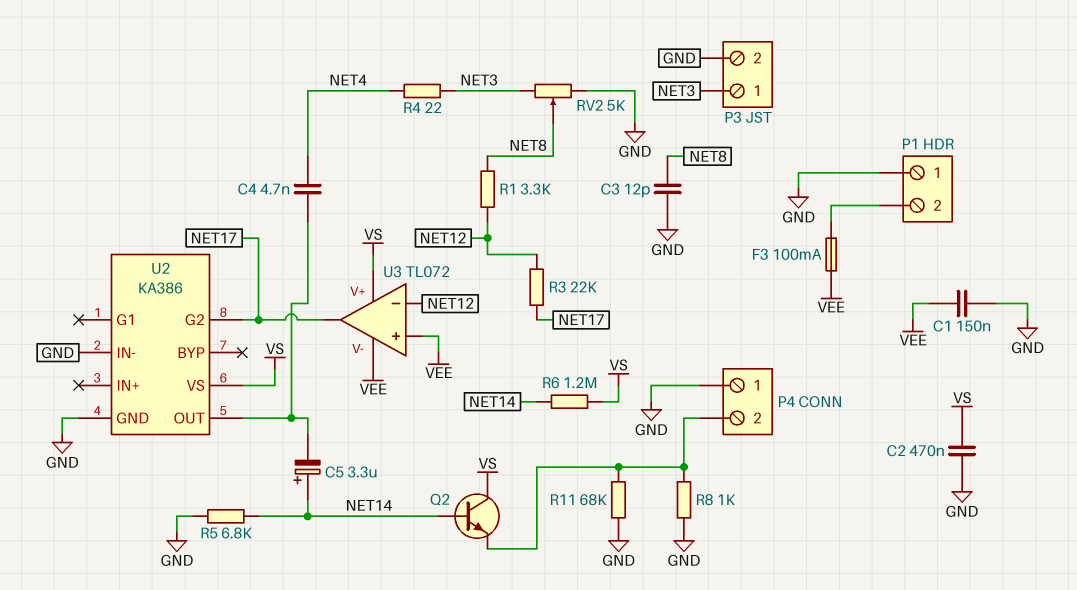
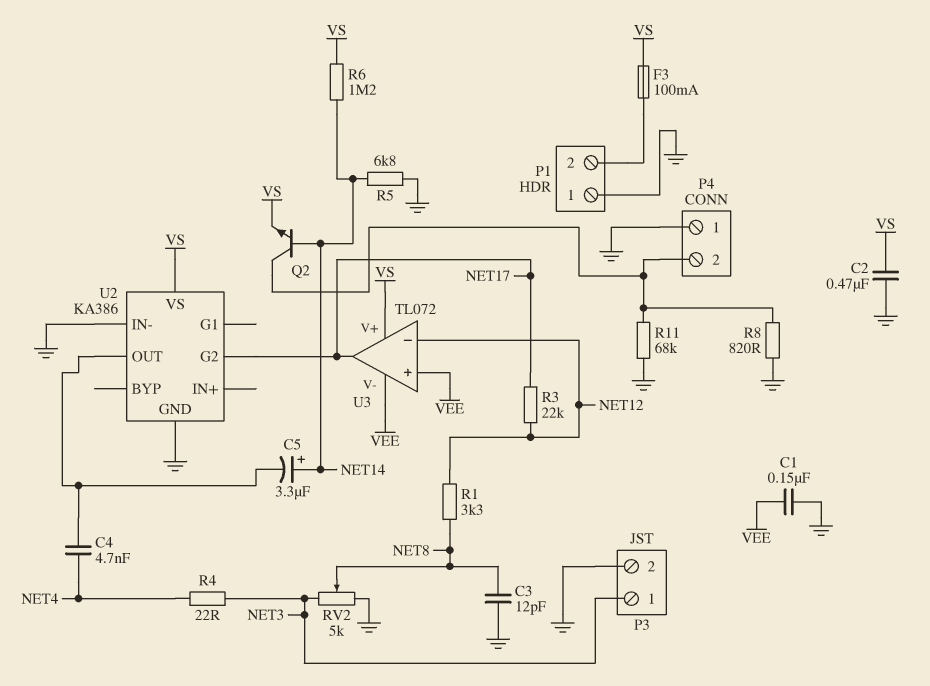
F3: 100mA (P1/2, VEE) -> 100mA (P1/2, VS)
Q2: NPN (B NET14, C VS, E P4/2) -> NPN (B NET14, C P4/2, E VS)
R8: 1k (GND, P4/2) -> 820 (GND, P4/2)

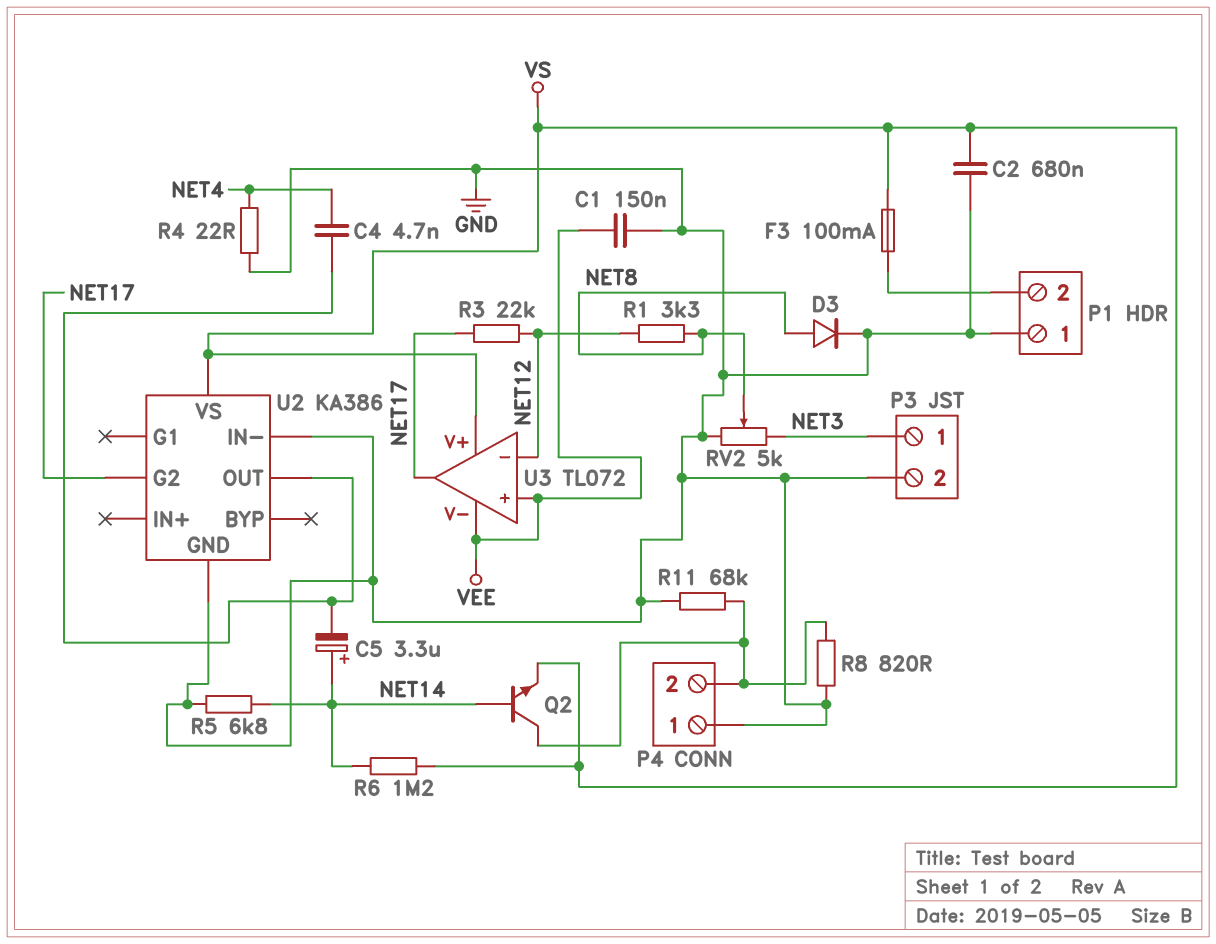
C2: 470nF (GND, VS) -> 680nF (GND, VS)
C3: 12pF (GND, NET8) -> none
D3: none -> diode (A NET8, K GND)
R4: 22 (NET3, NET4) -> 22 (GND, NET4)

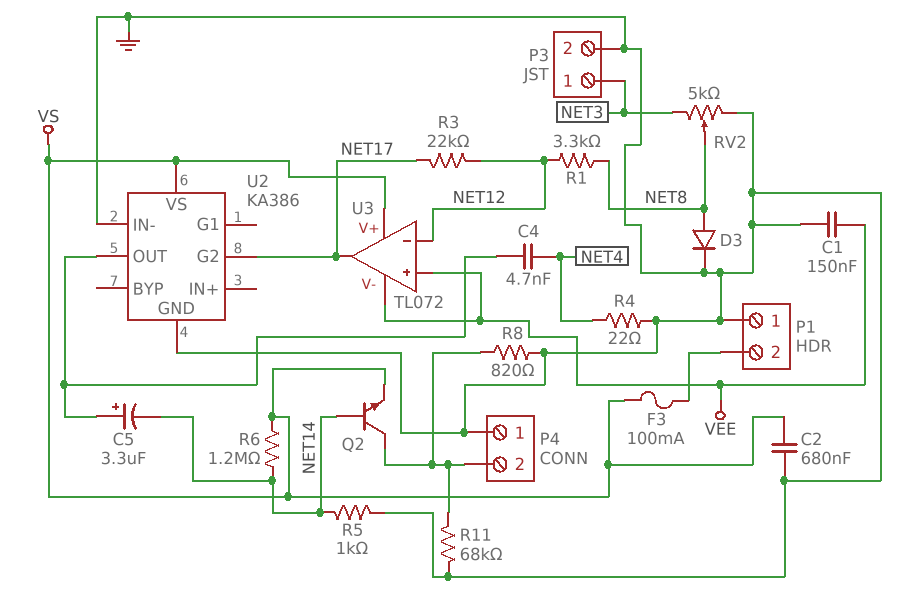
C5: 3.3uF (plus NET14, minus U2/OUT) -> 3.3uF (plus U2/OUT, minus NET14)
R5: 6.8k (GND, NET14) -> 1k (GND, NET14)

